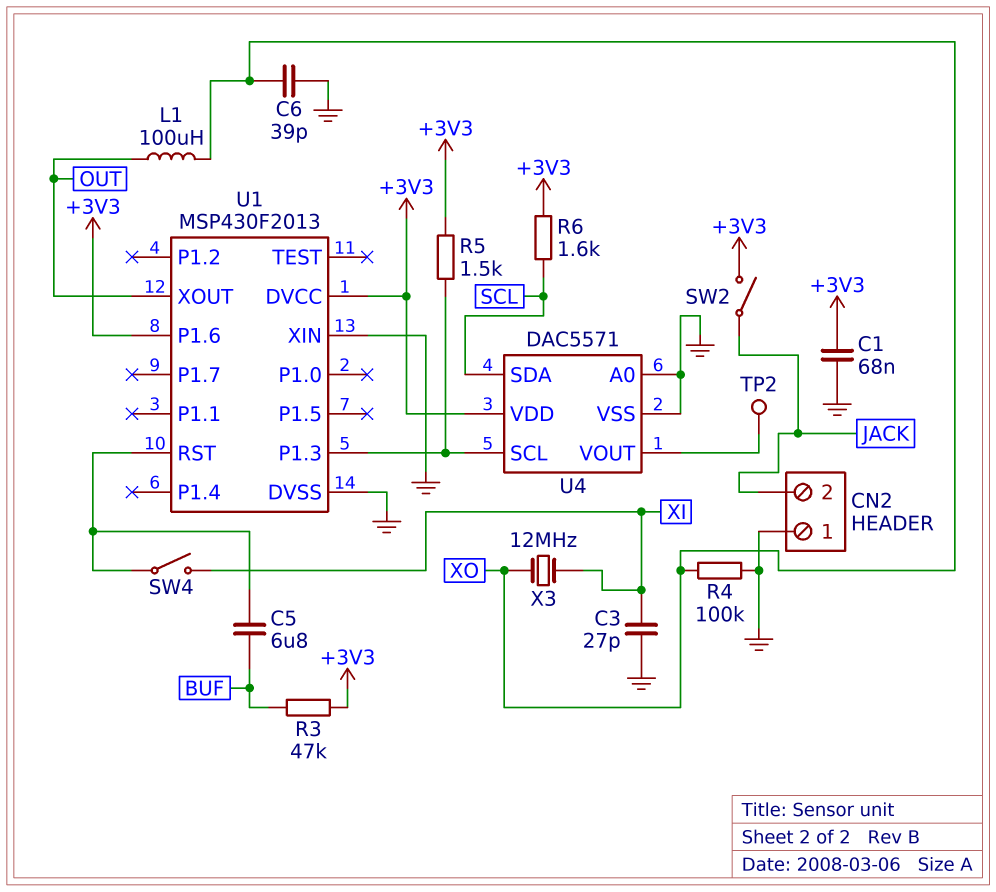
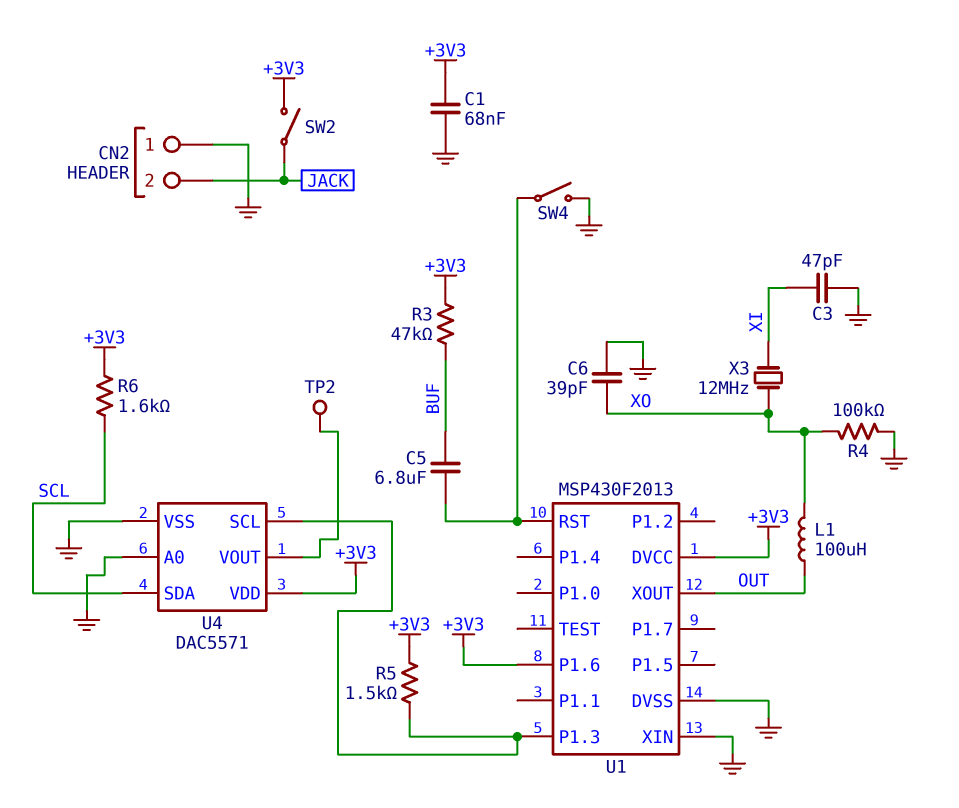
C3: 27pF (GND, XI) -> 47pF (GND, XI)
SW4: switch (U1/RST, XI) -> switch (GND, U1/RST)

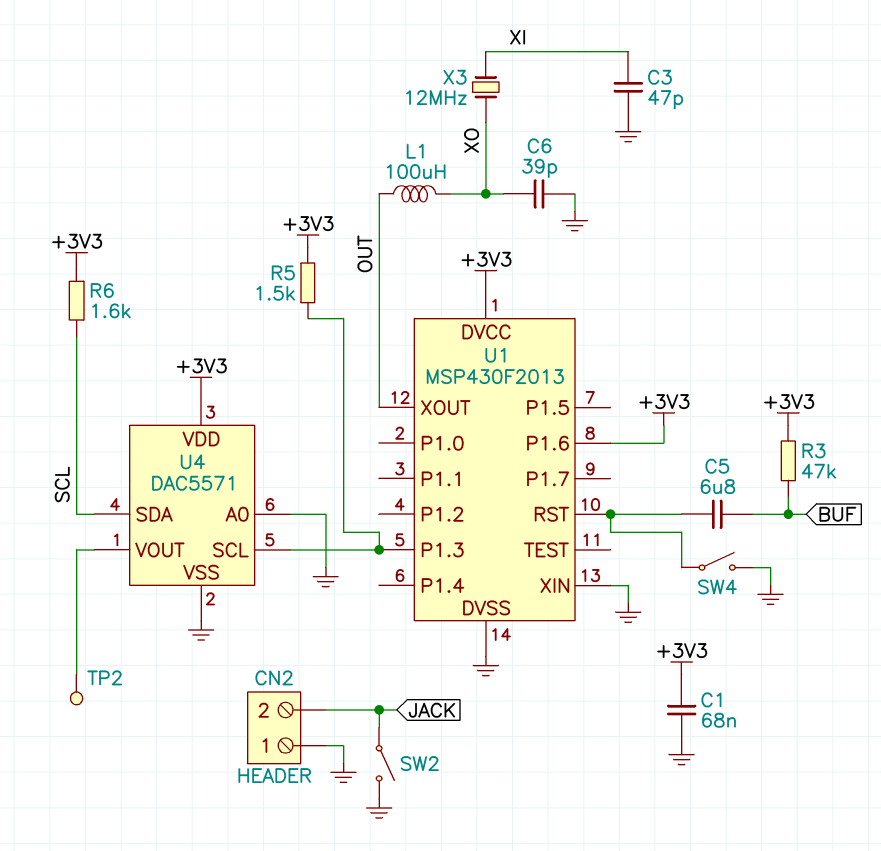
R4: 100k (GND, XO) -> none
SW2: switch (+3V3, JACK) -> switch (GND, JACK)

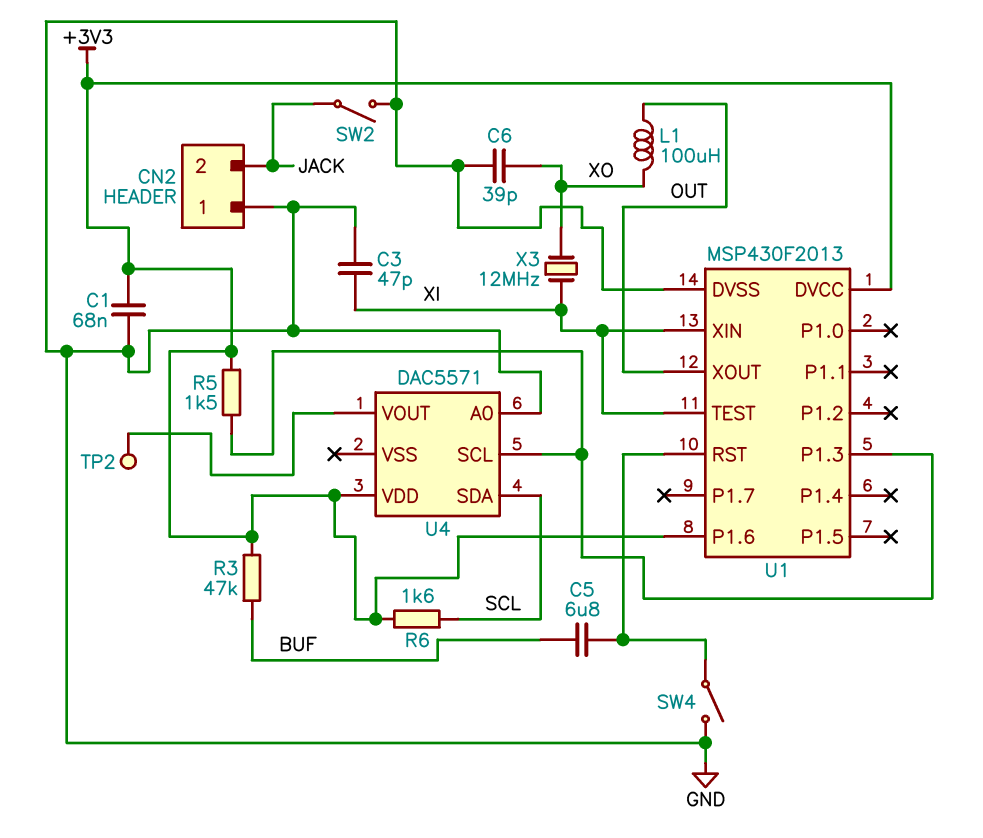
U1 pin TEST: none -> XI
U1 pin XIN: GND -> XI
U4 pin VSS: GND -> none

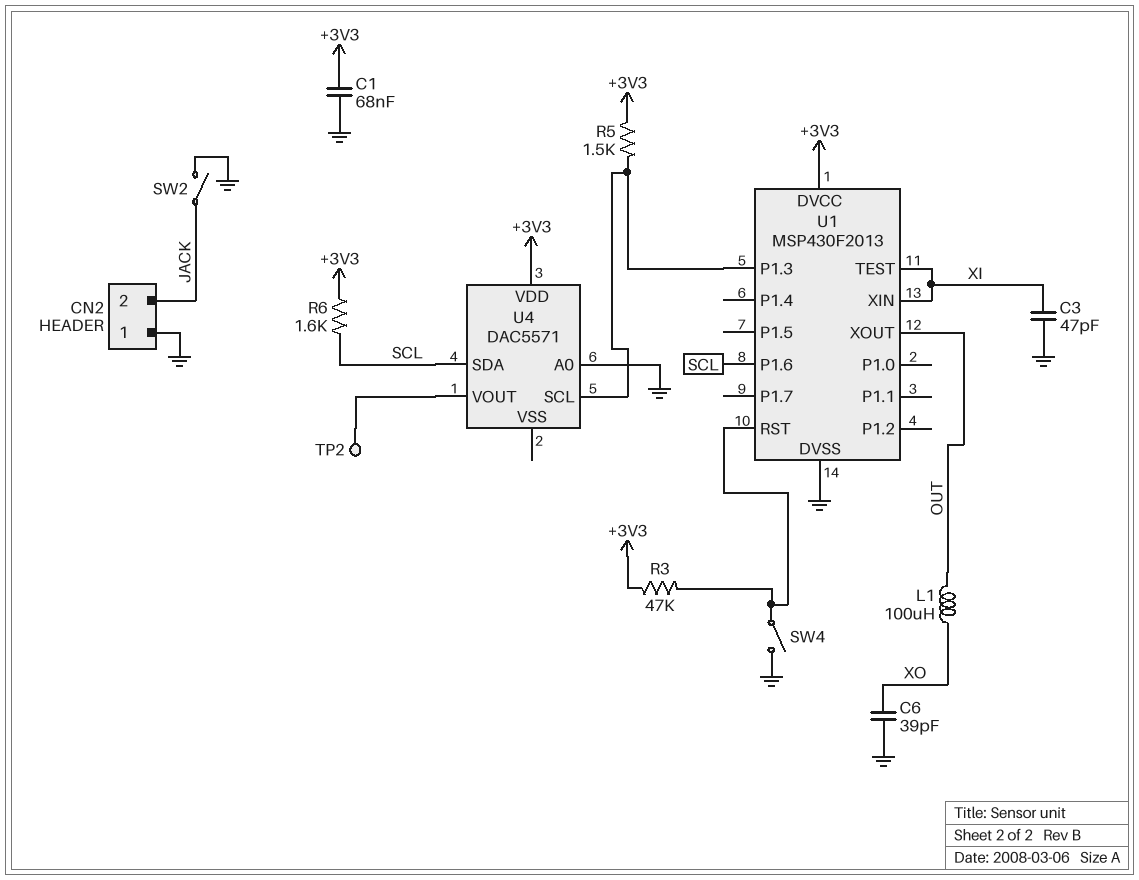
C5: 6.8uF (BUF, U1/RST) -> none
R3: 47k (+3V3, BUF) -> 47k (+3V3, U1/RST)
U1 pin P1.6: +3V3 -> SCL
X3: 12MHz (XI, XO) -> none

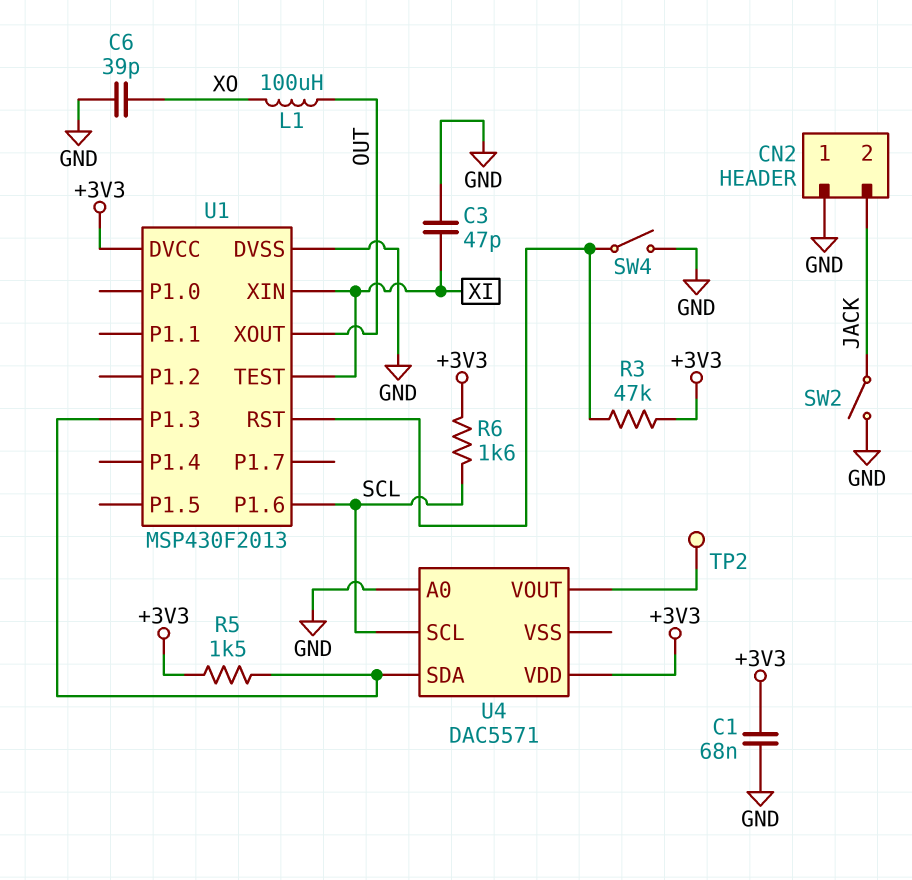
U4 pin SCL: U1/P1.3 -> SCL
U4 pin SDA: SCL -> U1/P1.3

